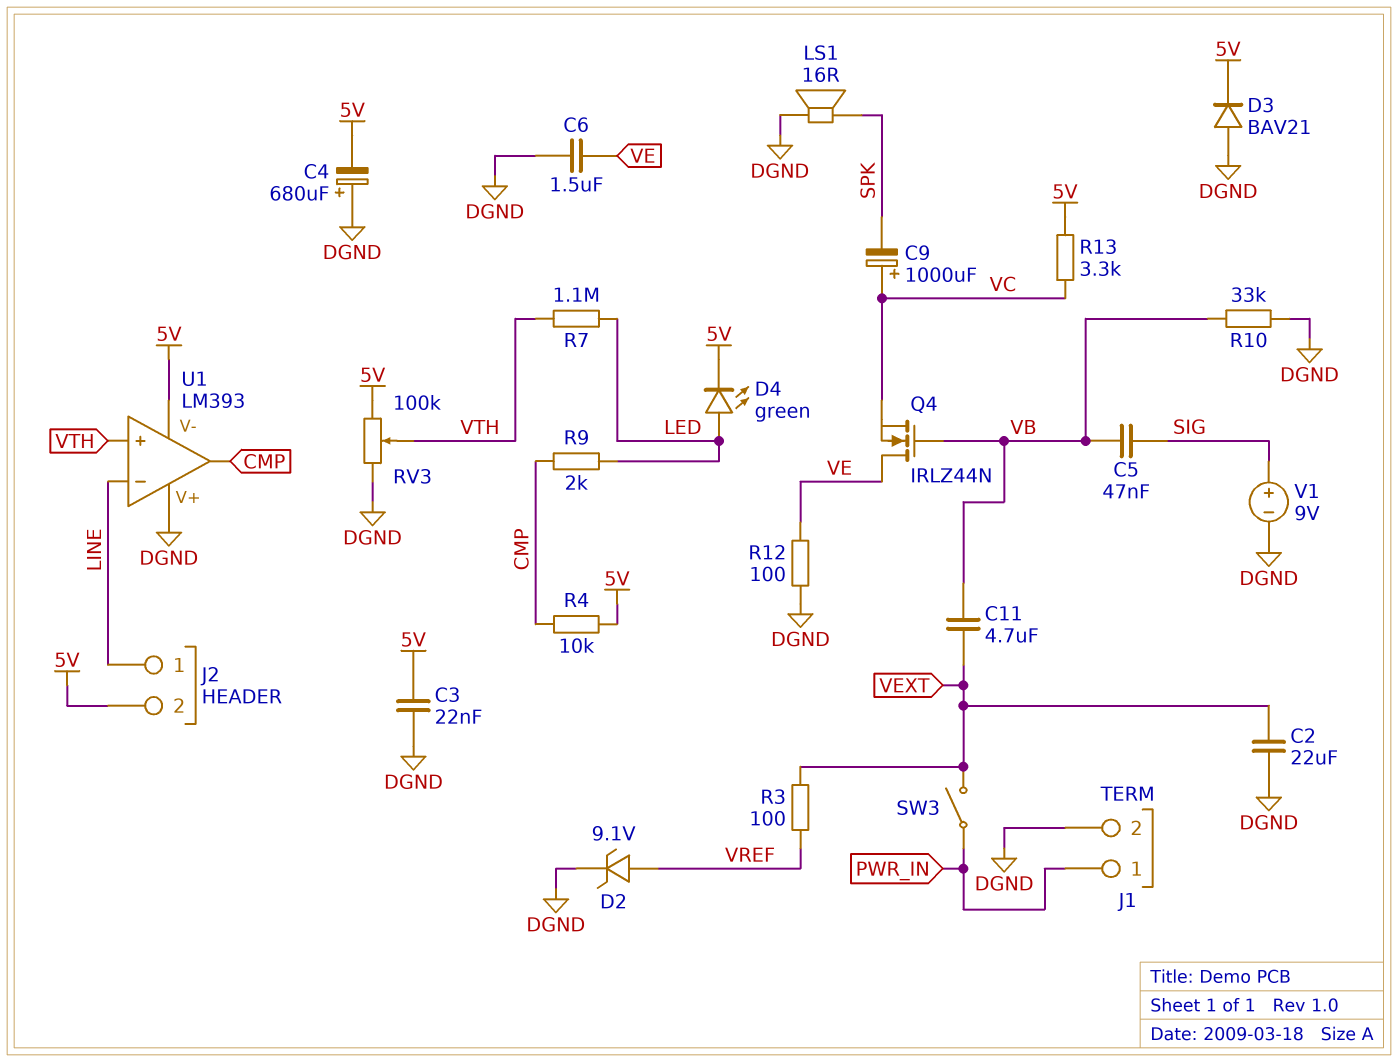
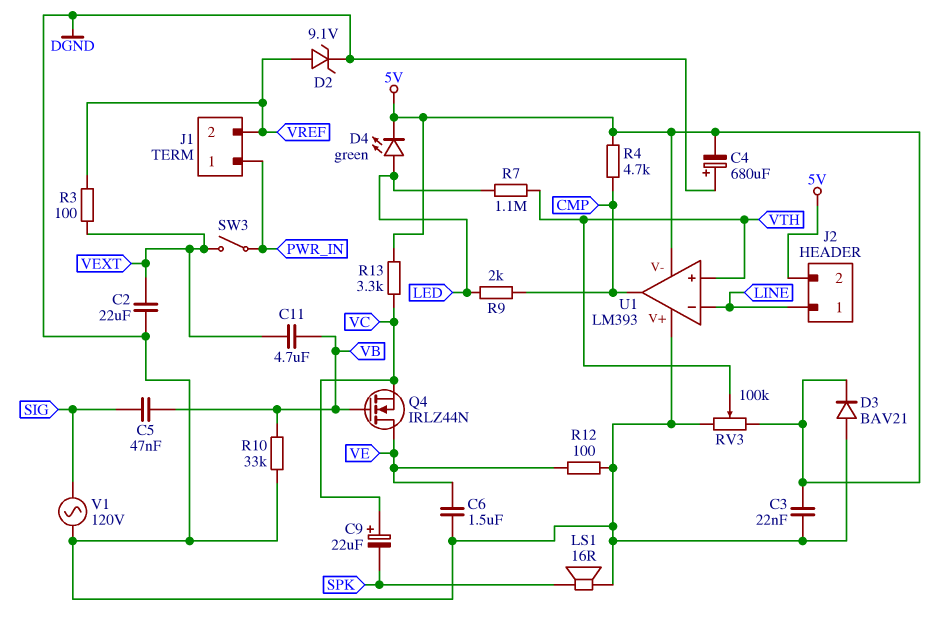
C9: 1000uF (plus VC, minus SPK) -> 22uF (plus VC, minus SPK)
J1 pin 2: DGND -> VREF
R4: 10k (5V, CMP) -> 4.7k (5V, CMP)
V1: 9V (plus SIG, minus DGND) -> AC 120V (DGND, SIG)

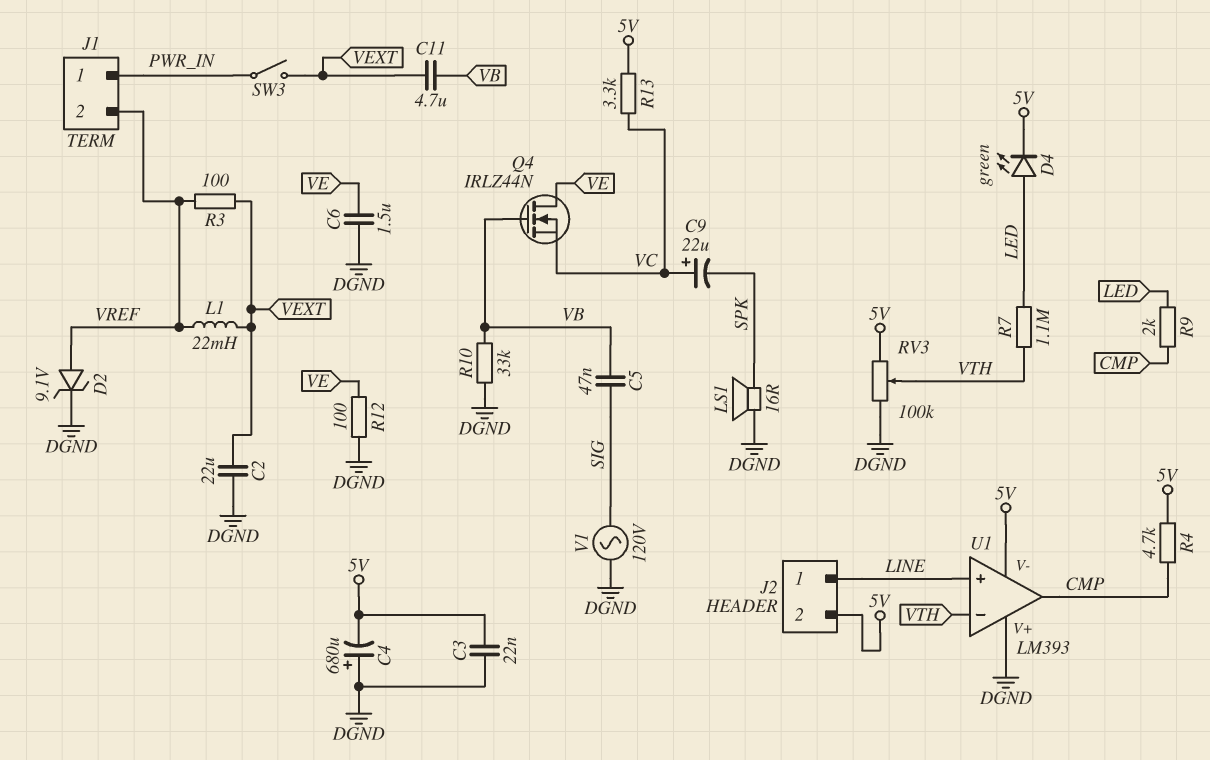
D3: diode BAV21 (A DGND, K 5V) -> none
L1: none -> 22mH (VEXT, VREF)
U1 pin in+: VTH -> LINE
U1 pin in-: LINE -> VTH

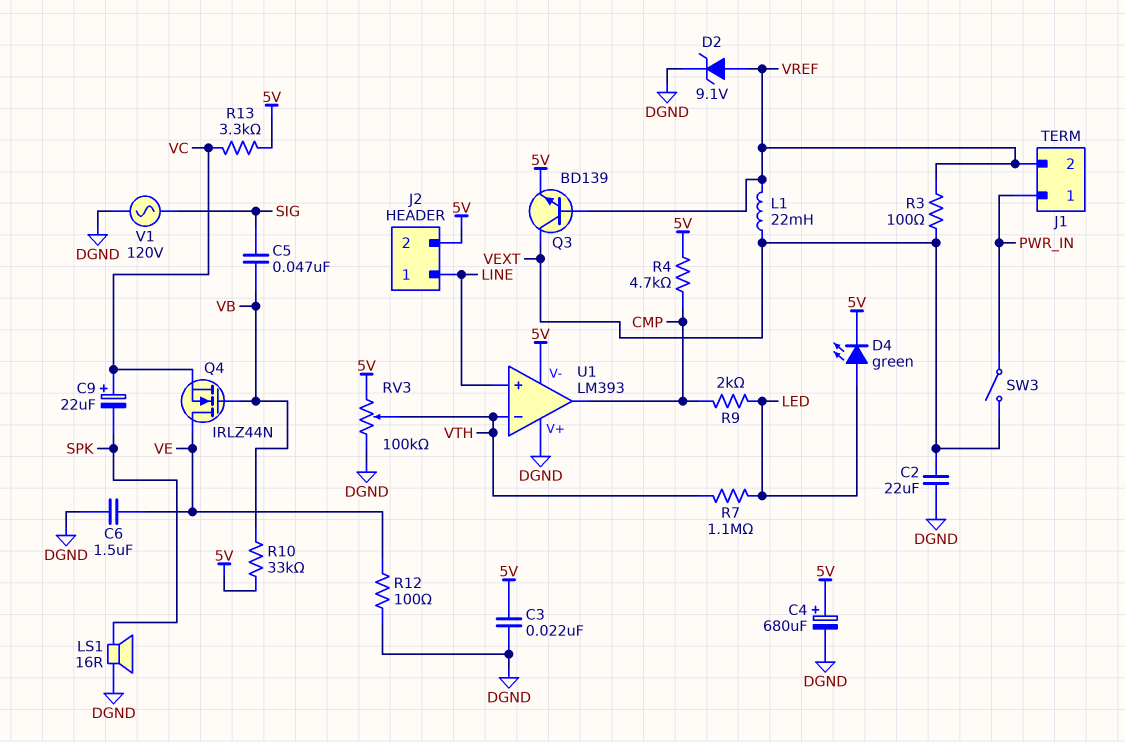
C4: 680uF (plus DGND, minus 5V) -> 680uF (plus 5V, minus DGND)
C11: 4.7uF (VB, VEXT) -> none
Q3: none -> NPN BD139 (B VREF, C VEXT, E 5V)
R10: 33k (DGND, VB) -> 33k (5V, VB)

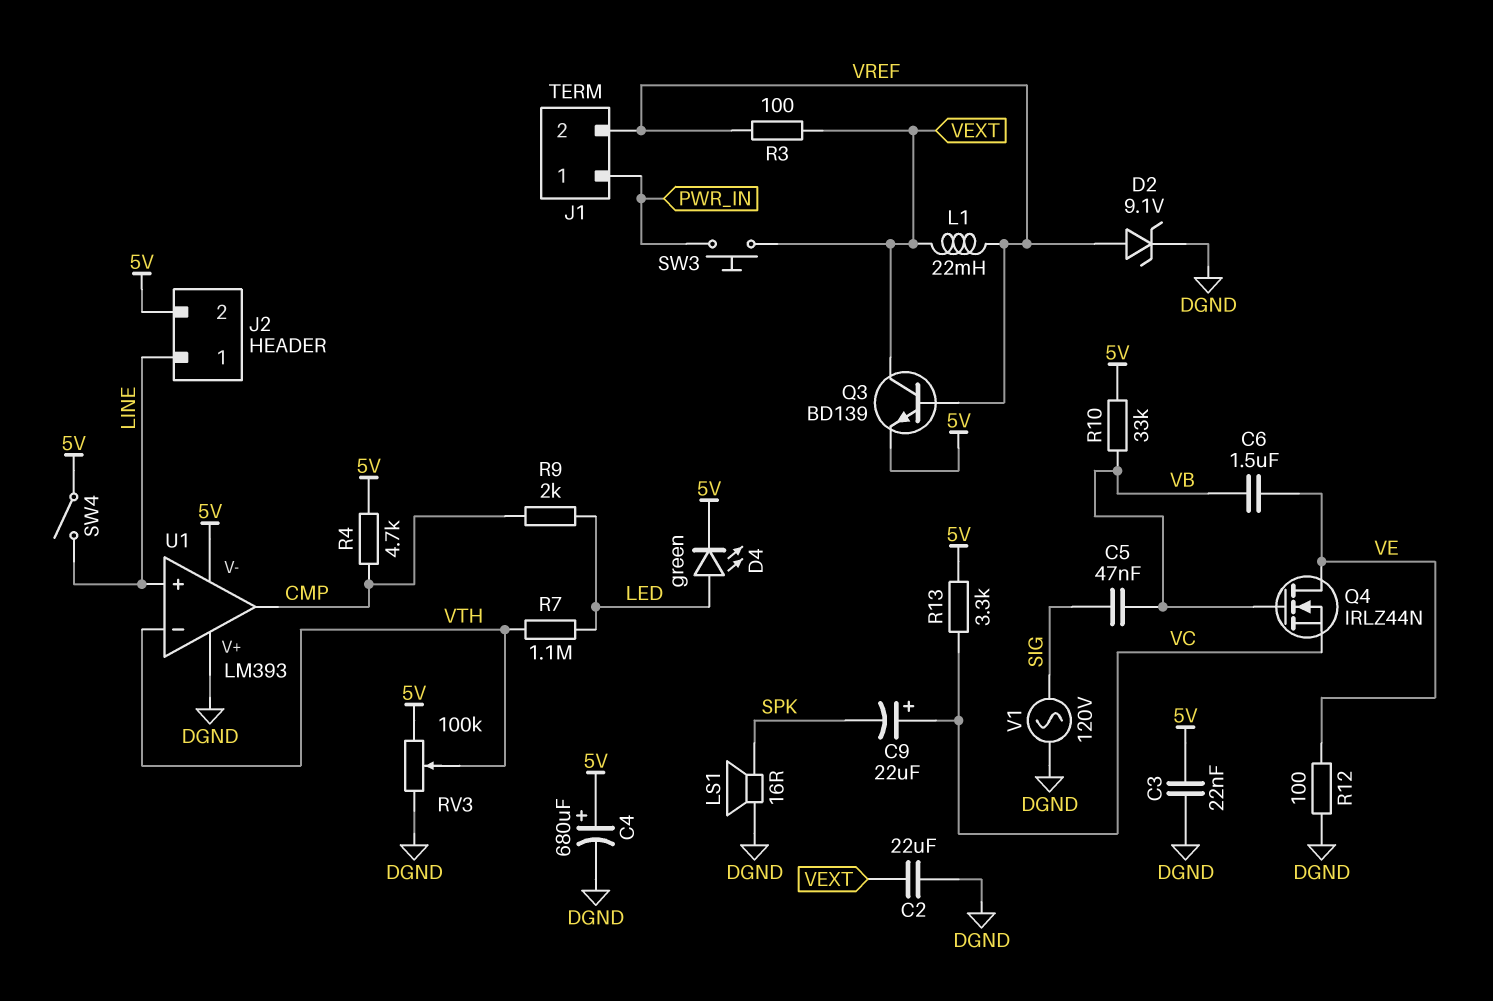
C6: 1.5uF (DGND, VE) -> 1.5uF (VB, VE)
SW3: switch (PWR_IN, VEXT) -> button (PWR_IN, VEXT)
SW4: none -> switch (5V, LINE)

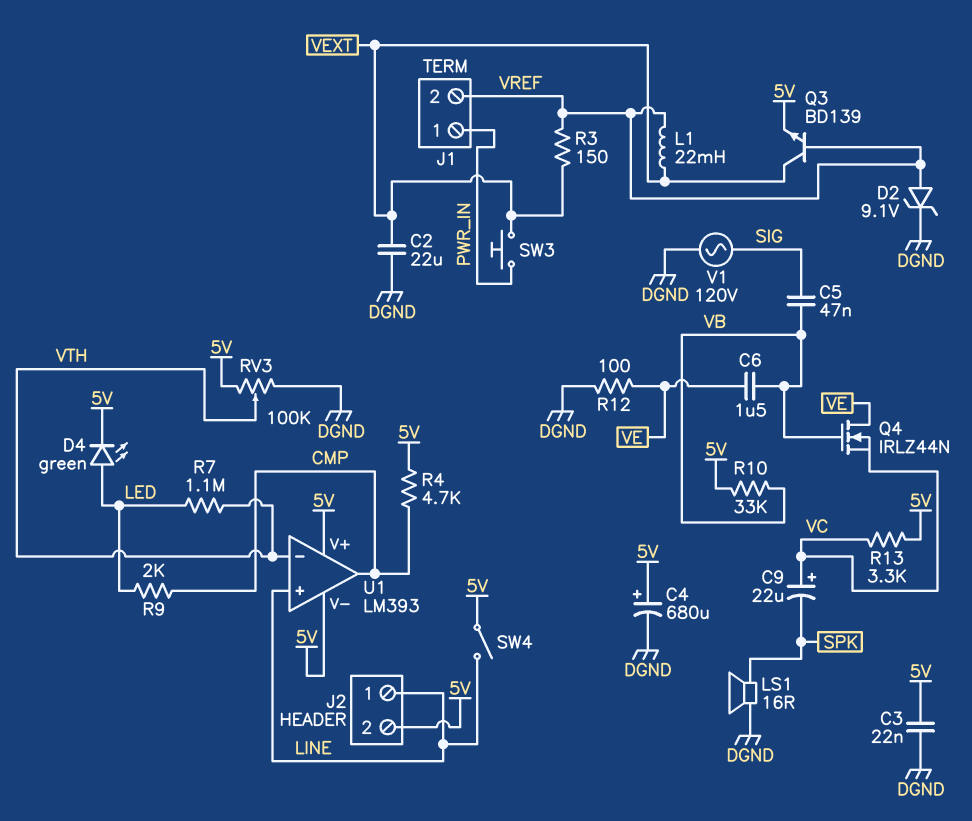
R3: 100 (VEXT, VREF) -> 150 (VEXT, VREF)
U1 pin V+: DGND -> 5V

